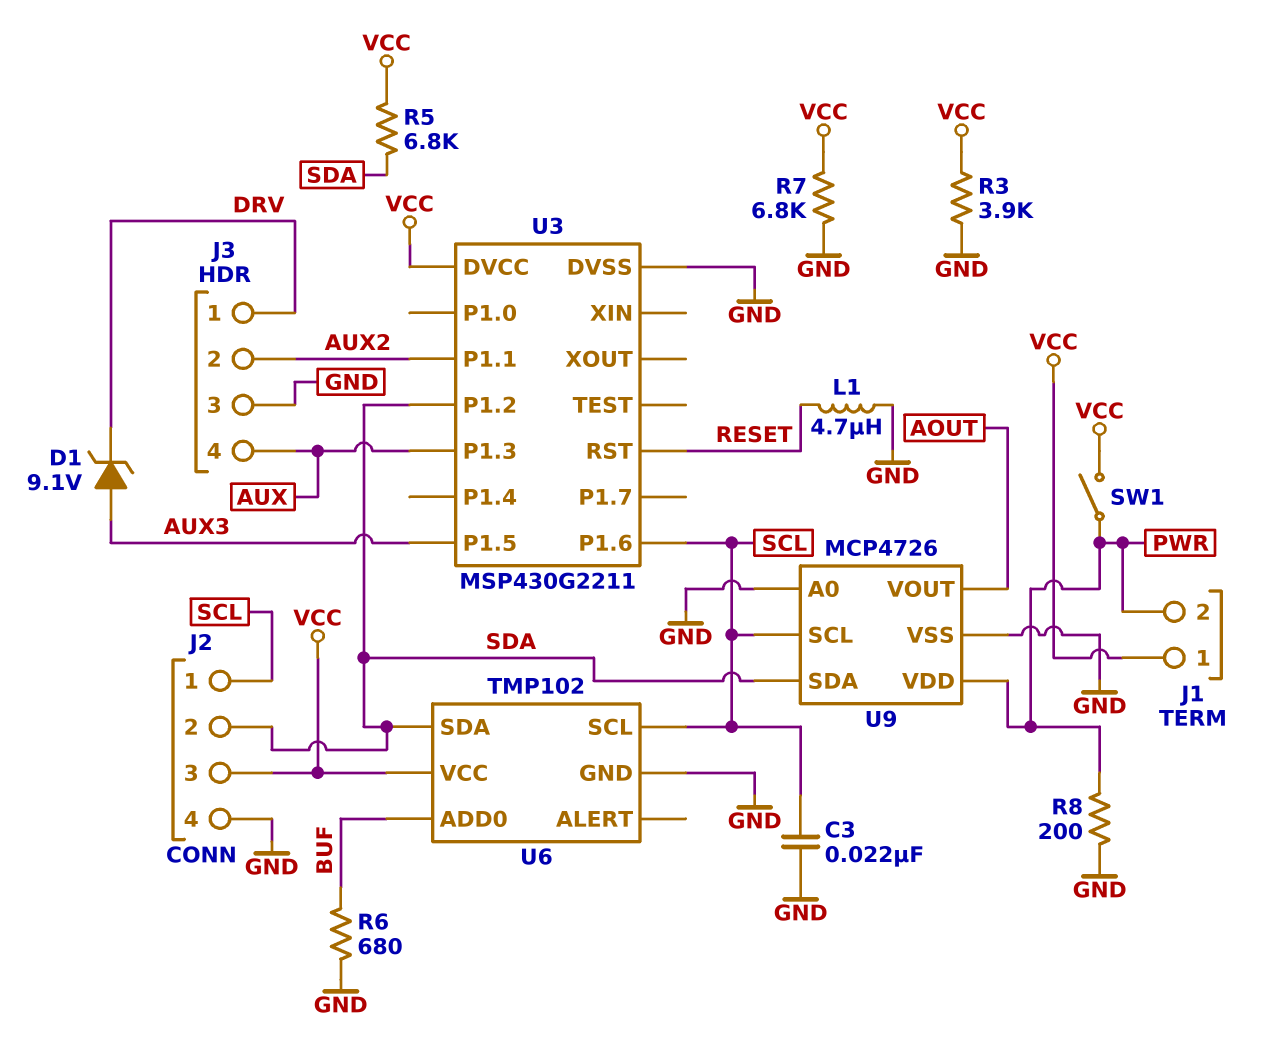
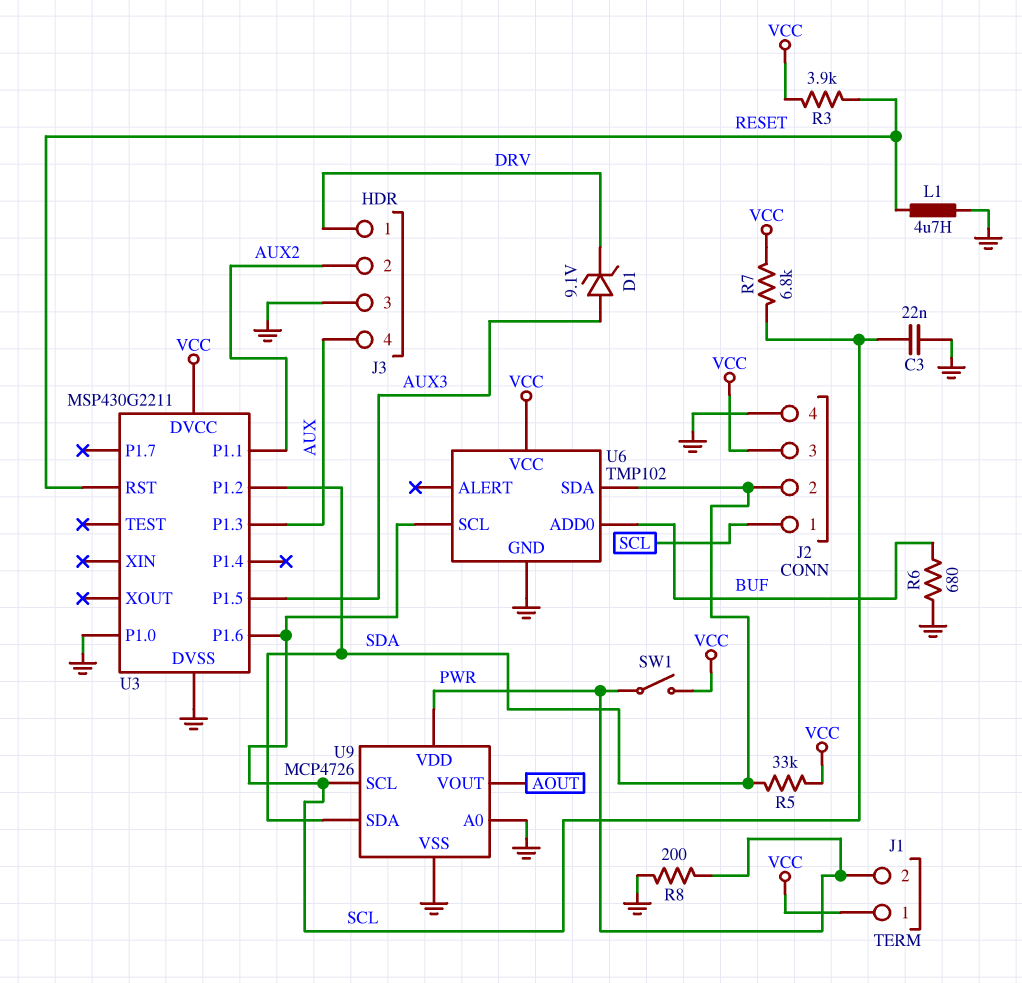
R3: 3.9k (GND, VCC) -> 3.9k (RESET, VCC)
R5: 6.8k (SDA, VCC) -> 33k (SDA, VCC)
R7: 6.8k (GND, VCC) -> 6.8k (SCL, VCC)
U3 pin P1.0: none -> GND

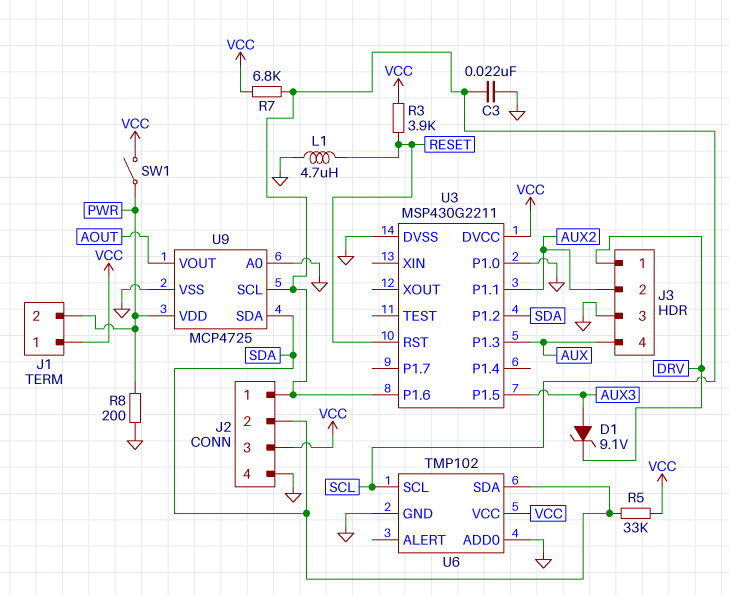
R6: 680 (BUF, GND) -> none
U6 pin ADD0: BUF -> GND
U9: MCP4726 -> MCP4725

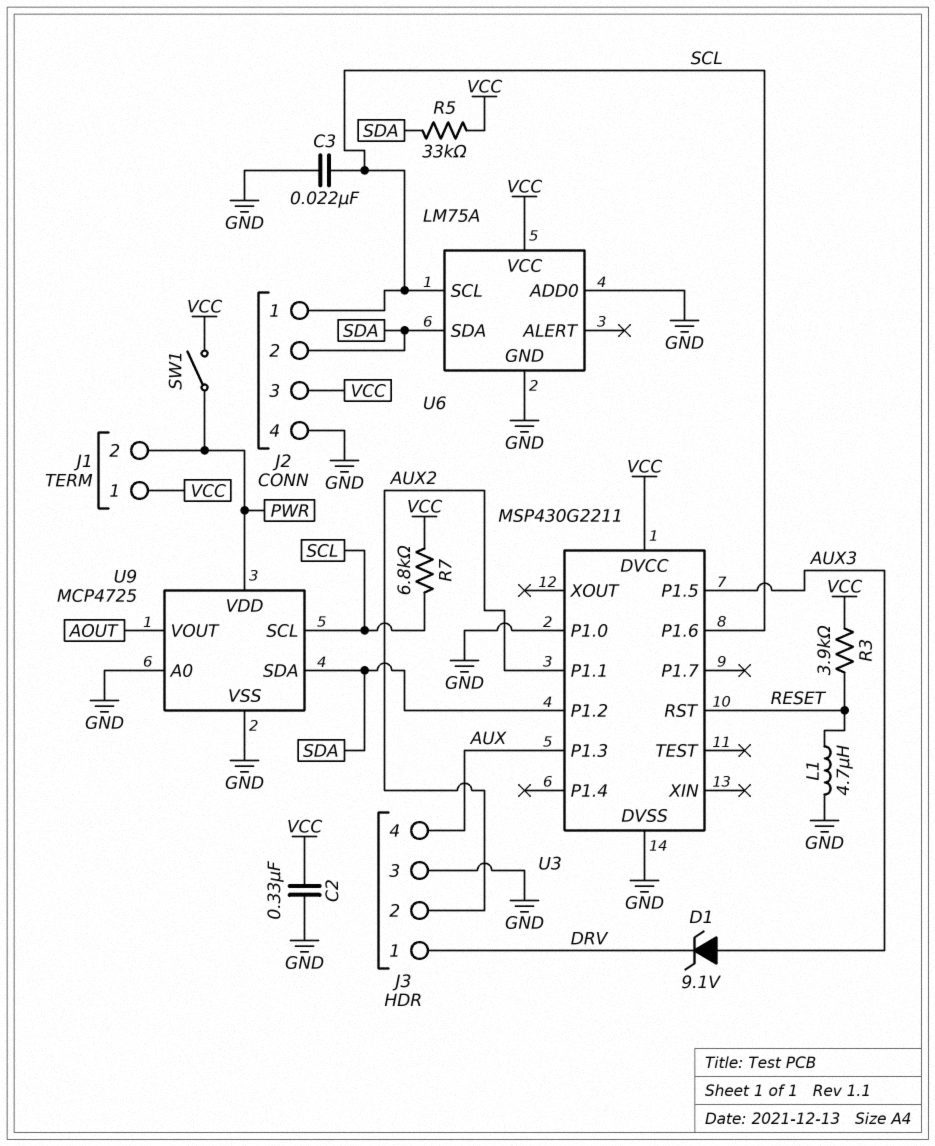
C2: none -> 330nF (GND, VCC)
R8: 200 (GND, PWR) -> none
U6: TMP102 -> LM75A

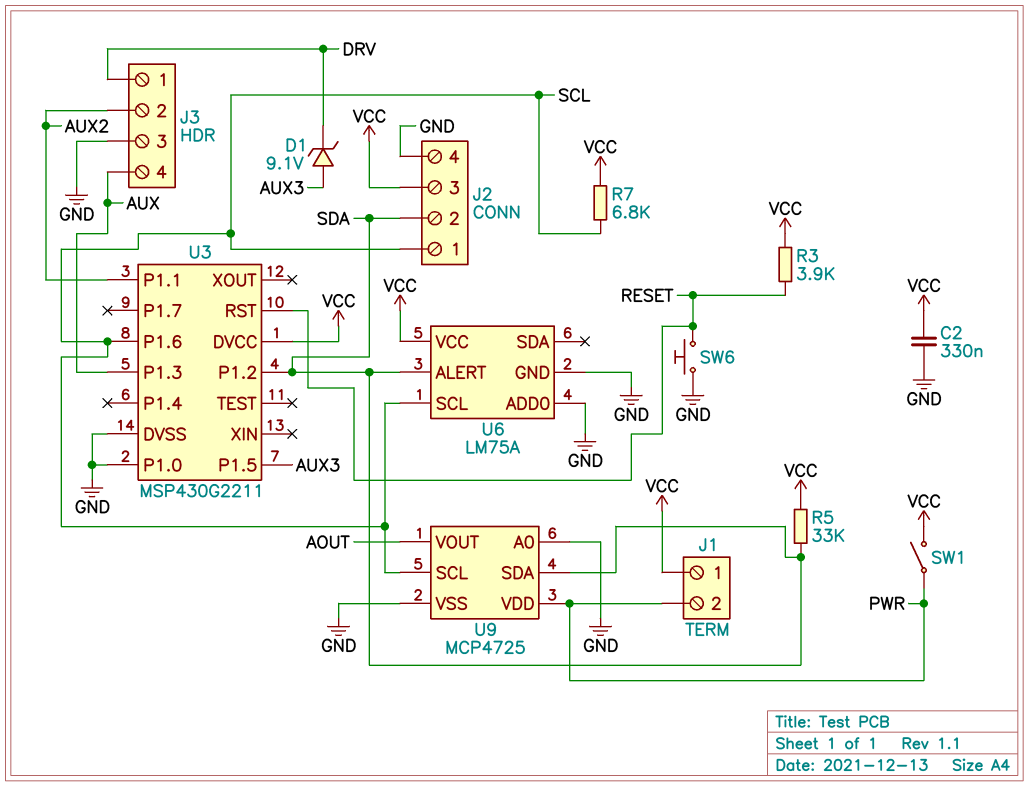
C3: 22nF (GND, SCL) -> none
L1: 4.7uH (GND, RESET) -> none
SW6: none -> button (GND, RESET)
U6 pin ALERT: none -> SDA
U6 pin SDA: SDA -> none

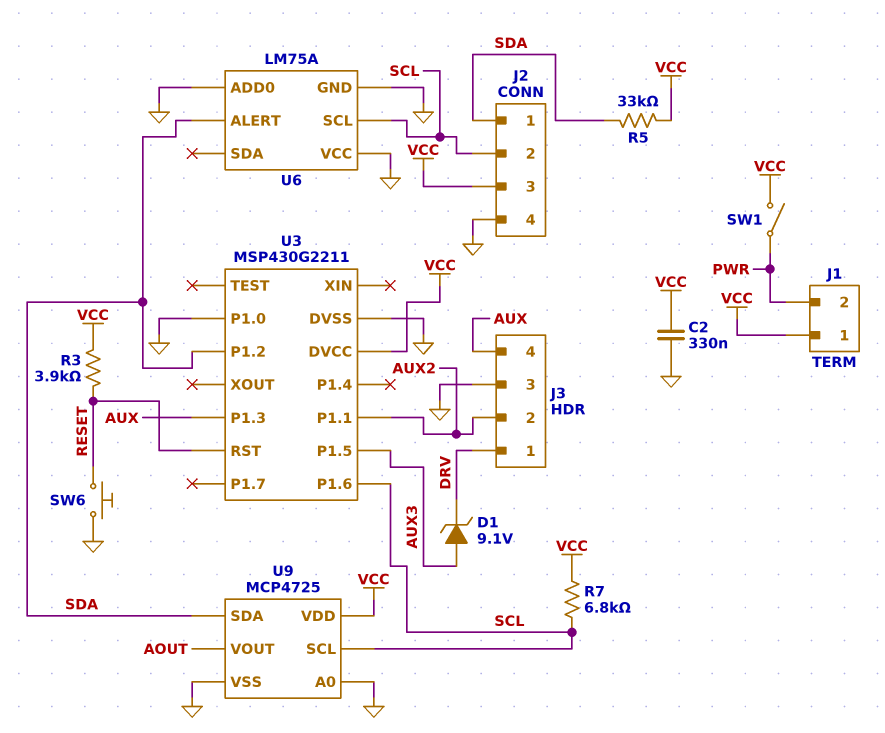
J2 pin 1: SCL -> SDA
J2 pin 2: SDA -> SCL
U6 pin VCC: VCC -> GND
U9 pin VDD: PWR -> VCC

